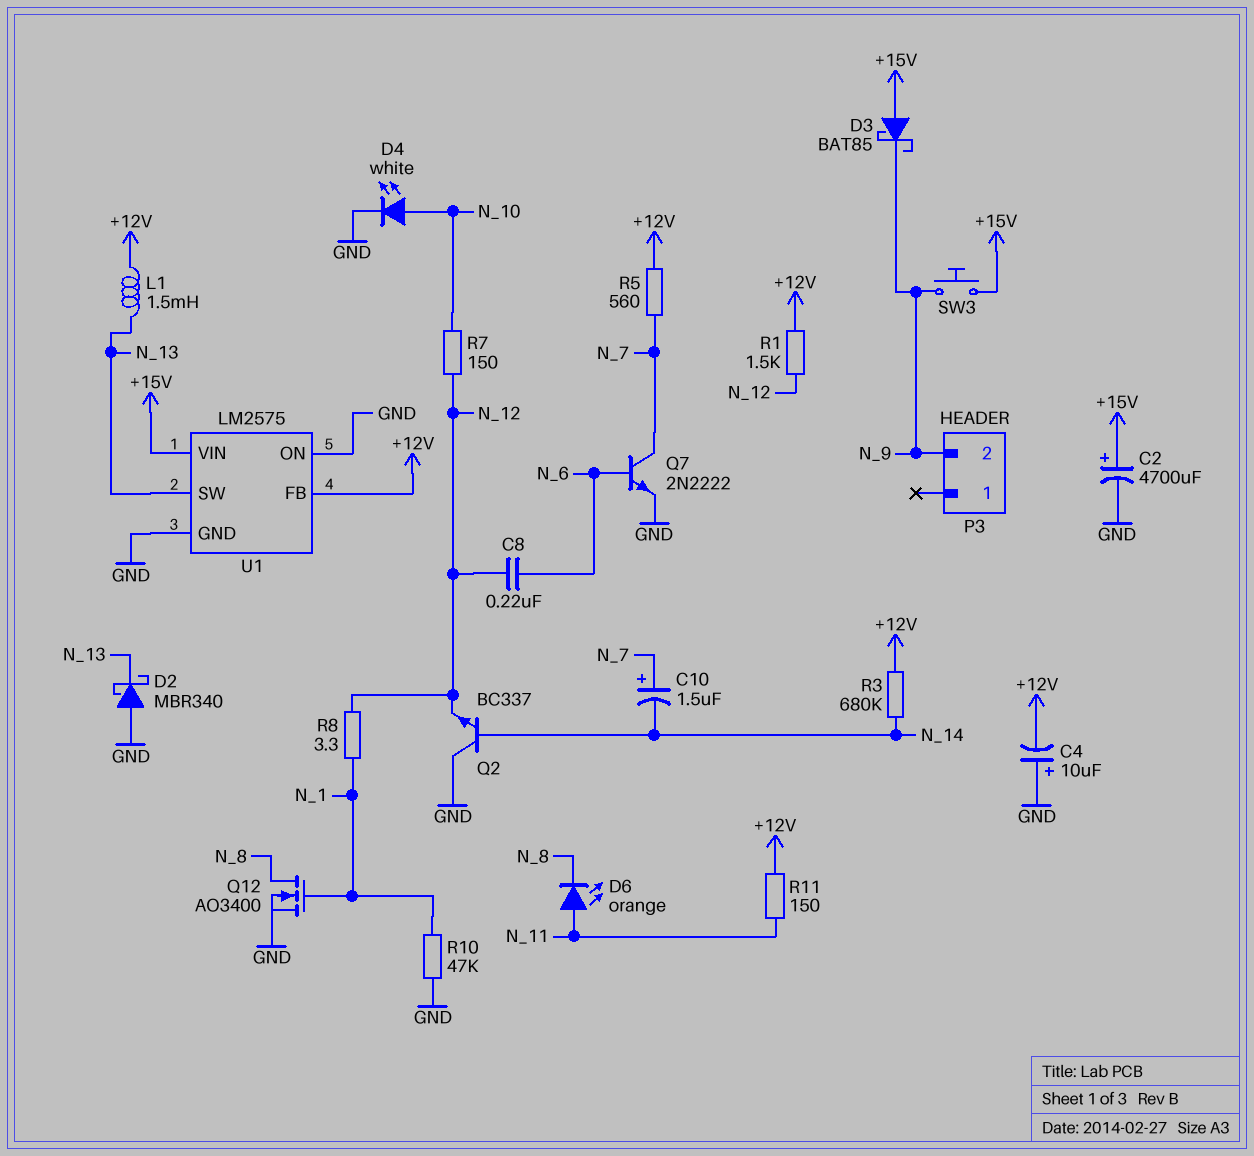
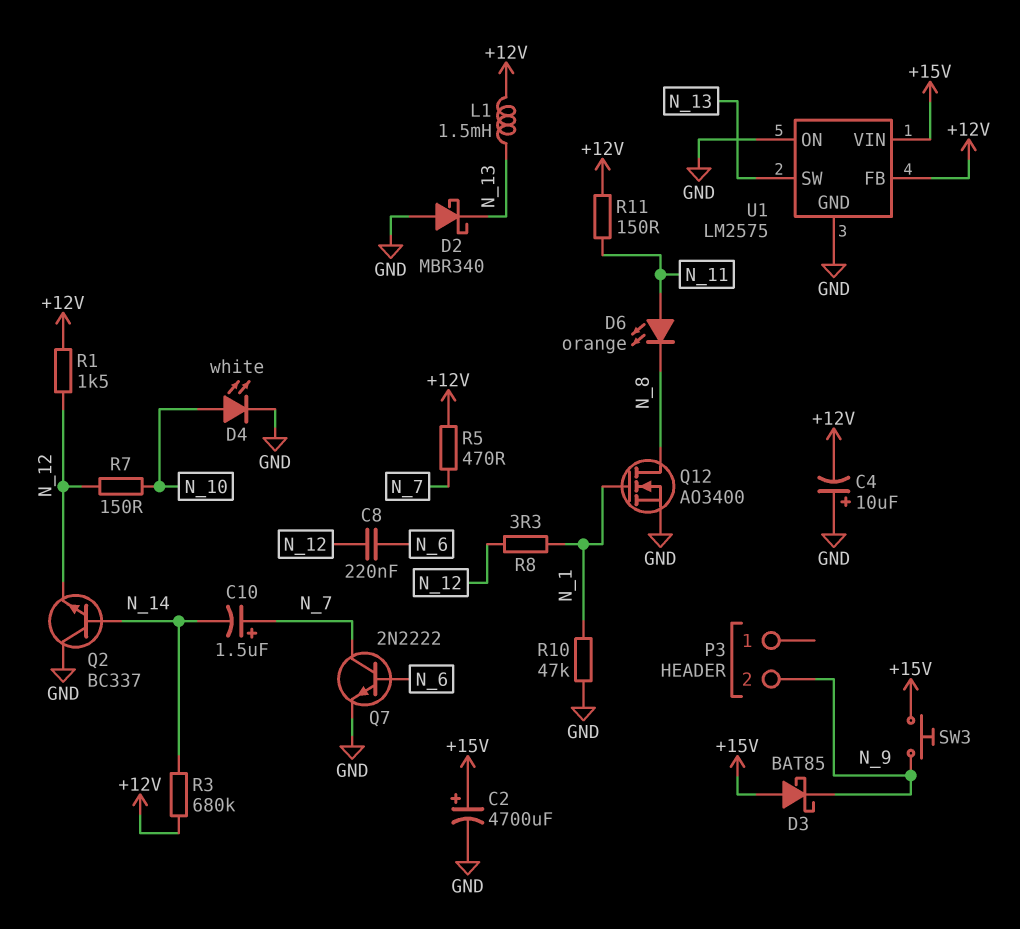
R5: 560 (+12V, N_7) -> 470 (+12V, N_7)

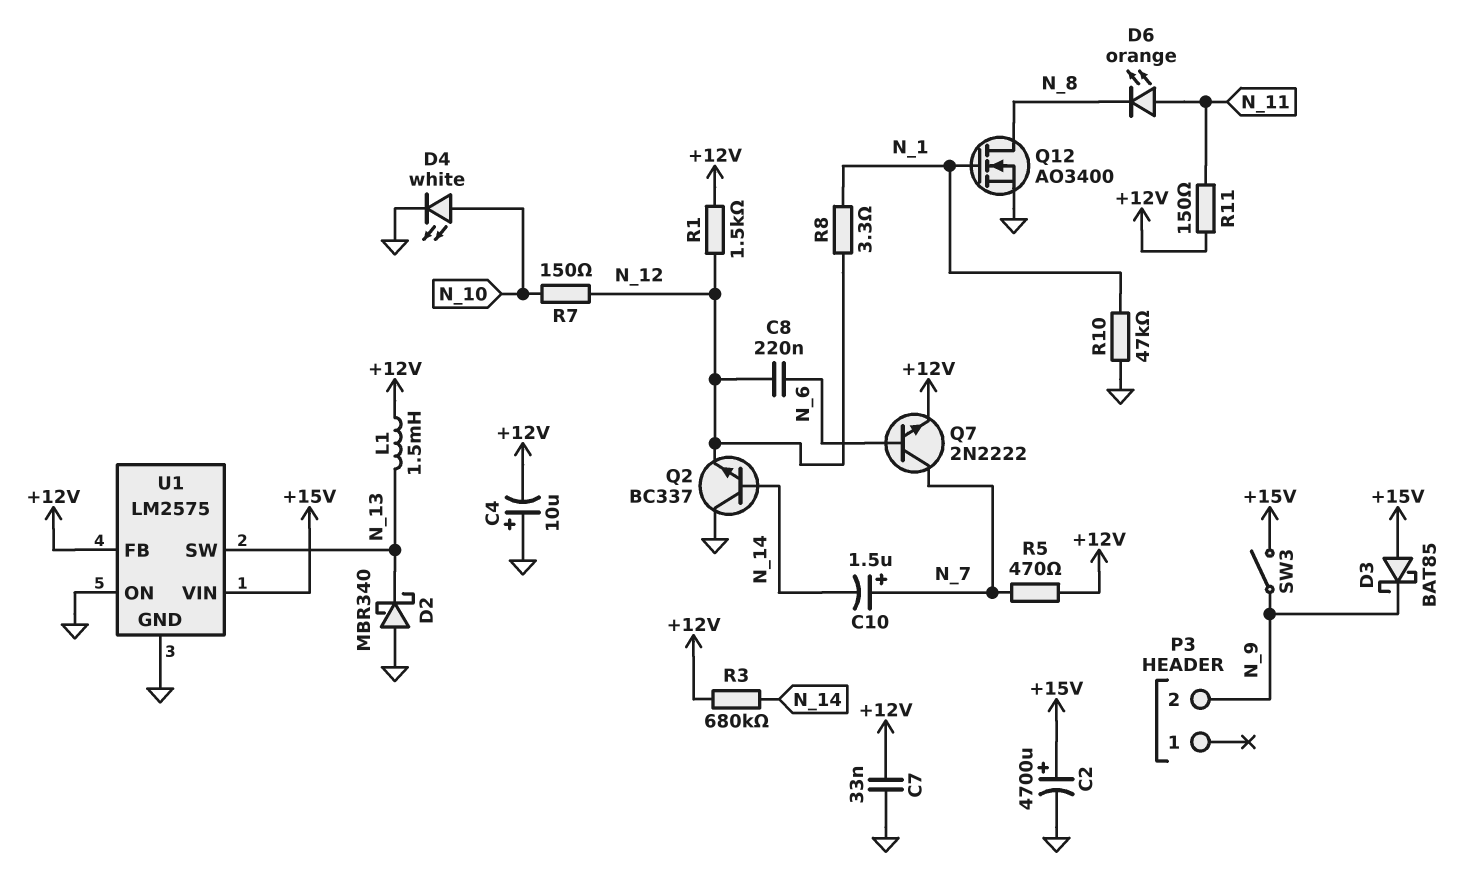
C7: none -> 33nF (+12V, GND)
Q7: NPN 2N2222 (B N_6, C N_7, E GND) -> NPN 2N2222 (B N_6, C N_7, E +12V)
SW3: button (+15V, N_9) -> switch (+15V, N_9)

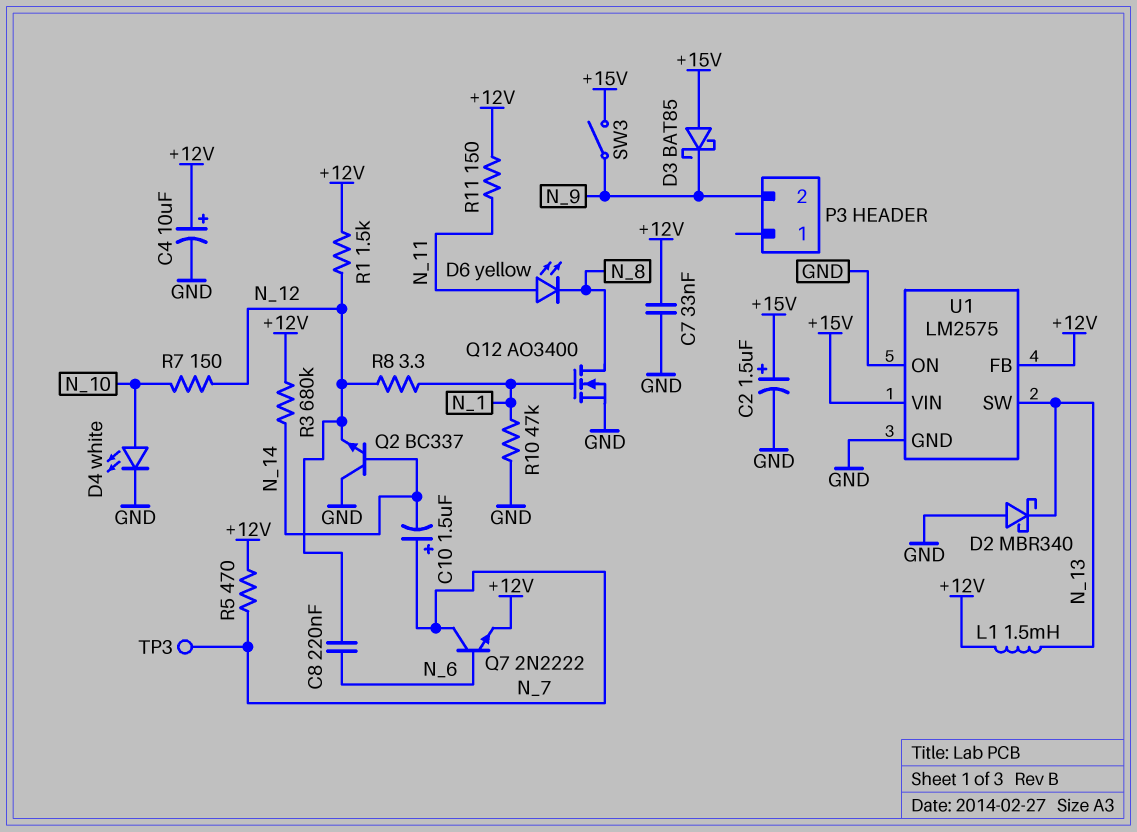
C2: 4700uF (plus +15V, minus GND) -> 1.5uF (plus +15V, minus GND)
C4: 10uF (plus GND, minus +12V) -> 10uF (plus +12V, minus GND)
D6: LED orange (A N_11, K N_8) -> LED yellow (A N_11, K N_8)
TP3: none -> test point (N_7)

